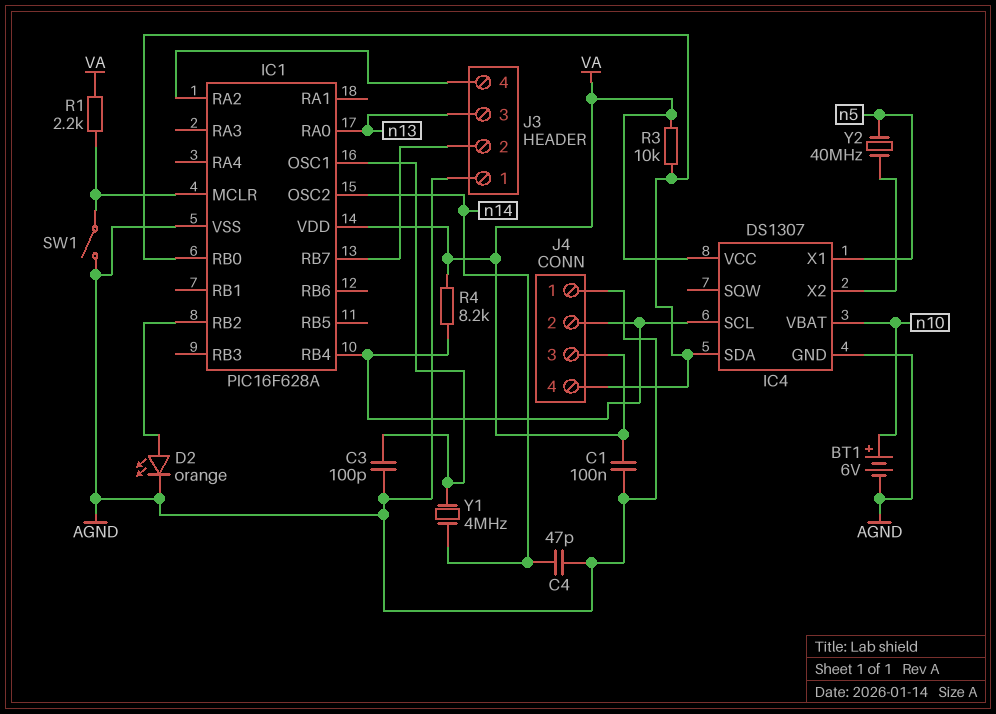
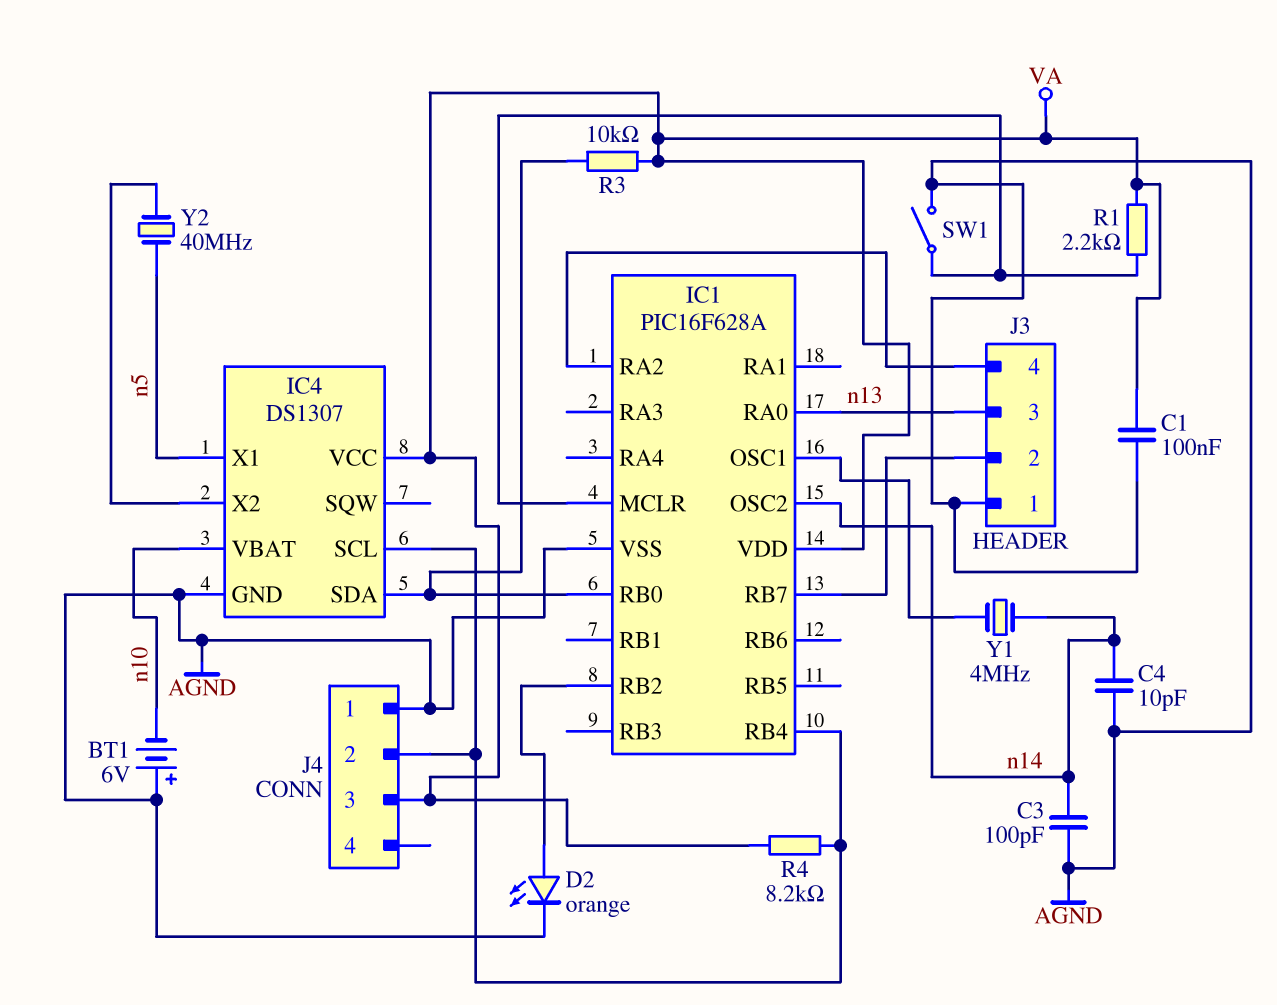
BT1: 6V (plus n10, minus AGND) -> 6V (plus AGND, minus n10)
C3: 100pF (AGND, IC1/OSC1) -> 100pF (AGND, n14)
C4: 47pF (AGND, n14) -> 10pF (AGND, n14)
J4 pin 4: IC1/RB0 -> none

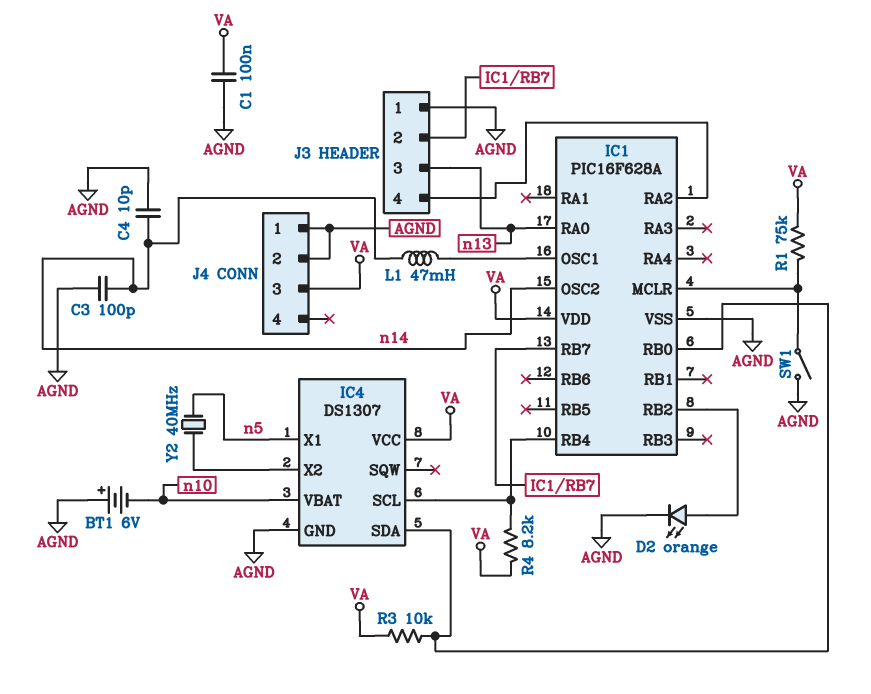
J4 pin 2: IC1/RB4 -> AGND
L1: none -> 47mH (IC1/OSC1, n14)
R1: 2.2k (IC1/MCLR, VA) -> 75k (IC1/MCLR, VA)
Y1: 4MHz (IC1/OSC1, n14) -> none

